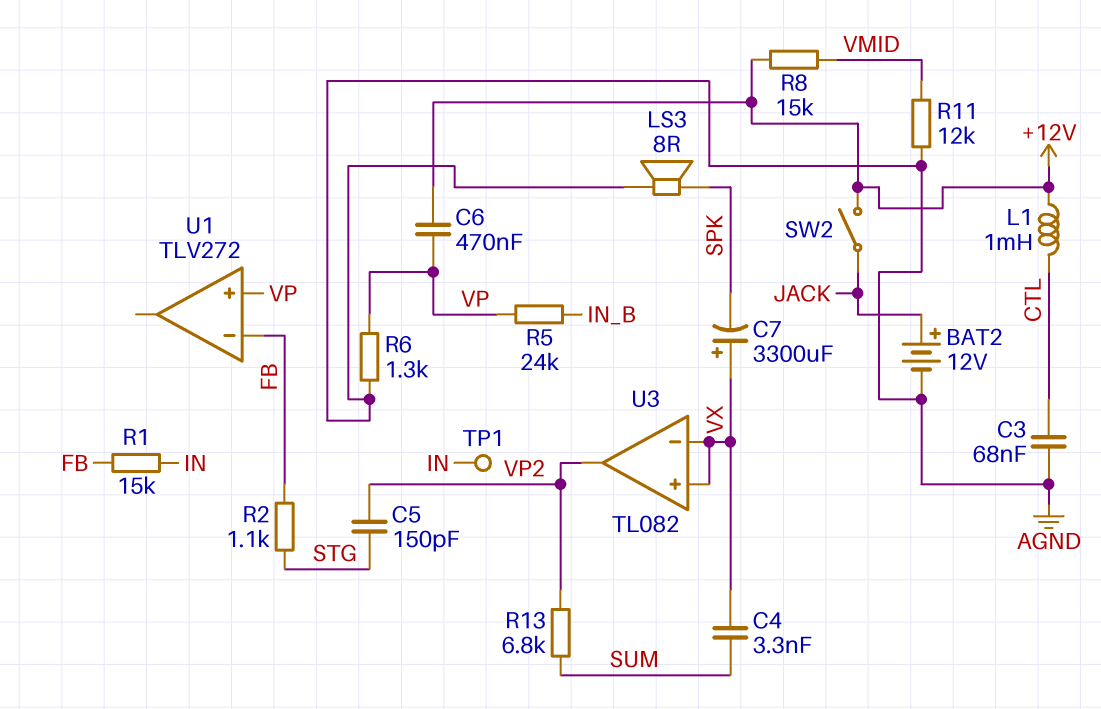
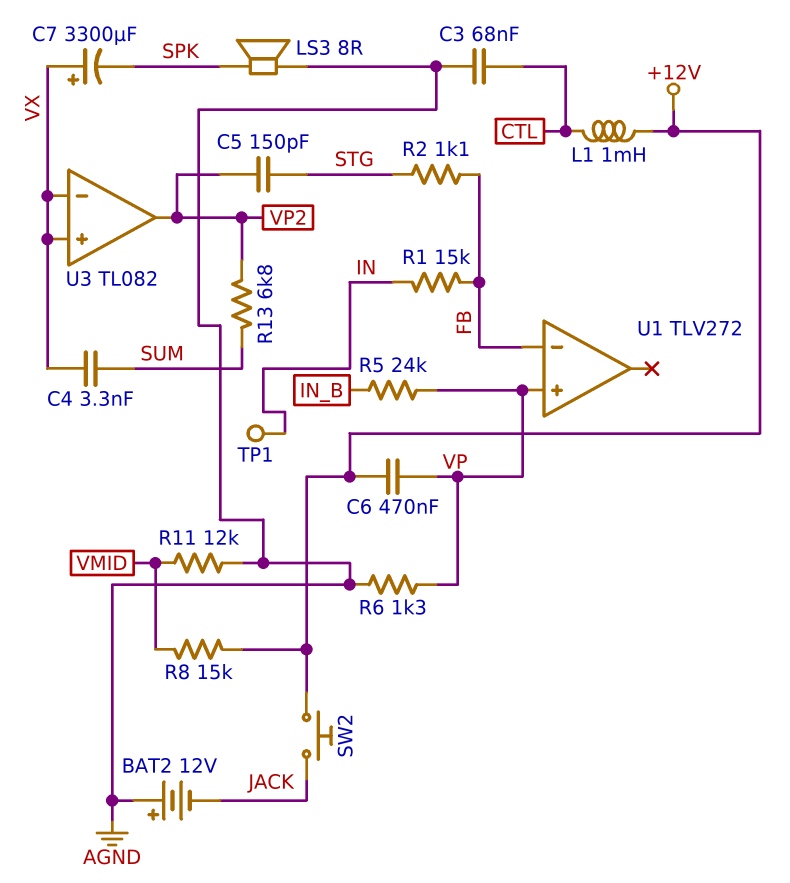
BAT2: 12V (plus JACK, minus AGND) -> 12V (plus AGND, minus JACK)
SW2: switch (+12V, JACK) -> button (+12V, JACK)

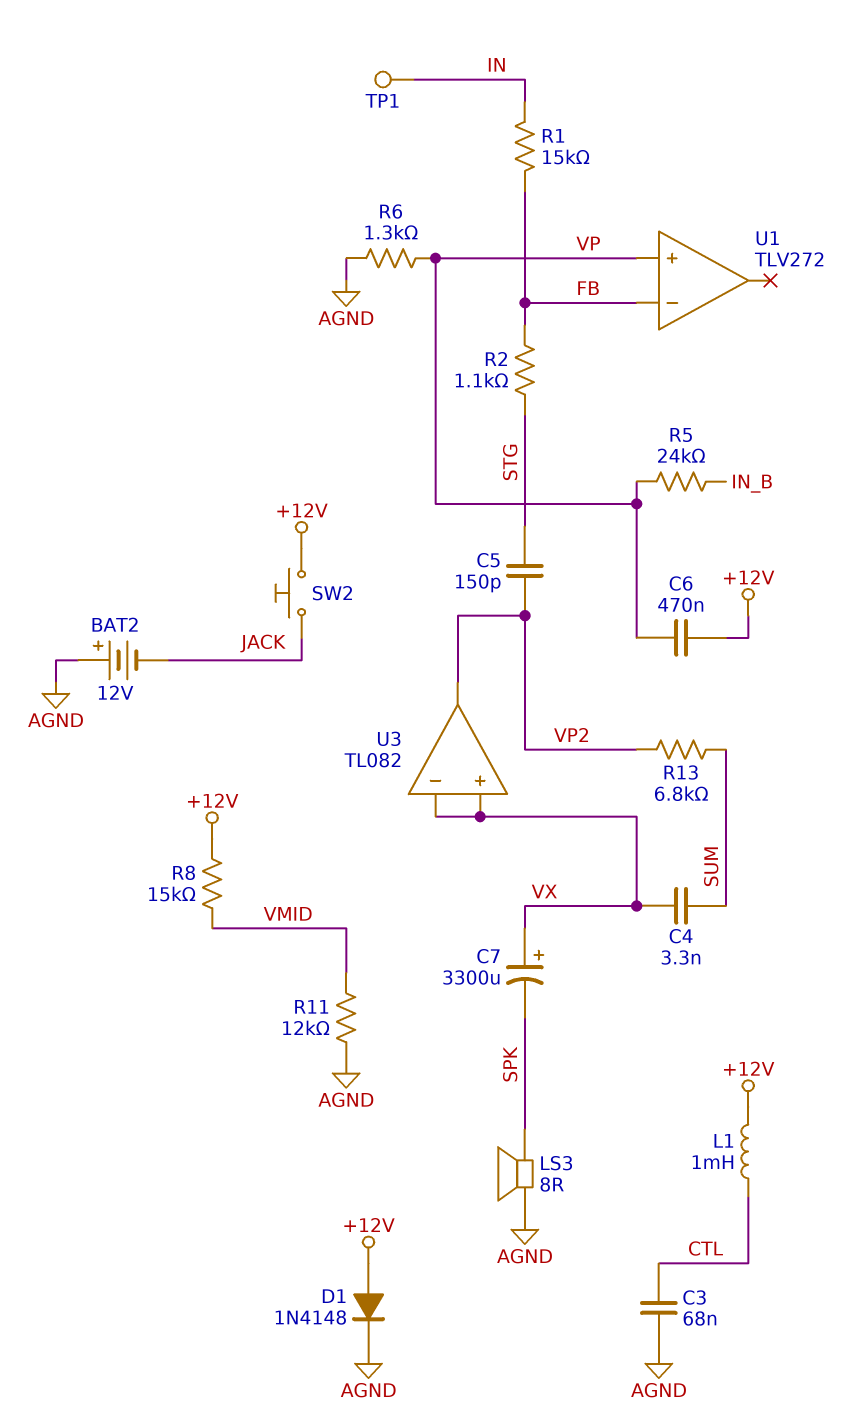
D1: none -> diode 1N4148 (A +12V, K AGND)

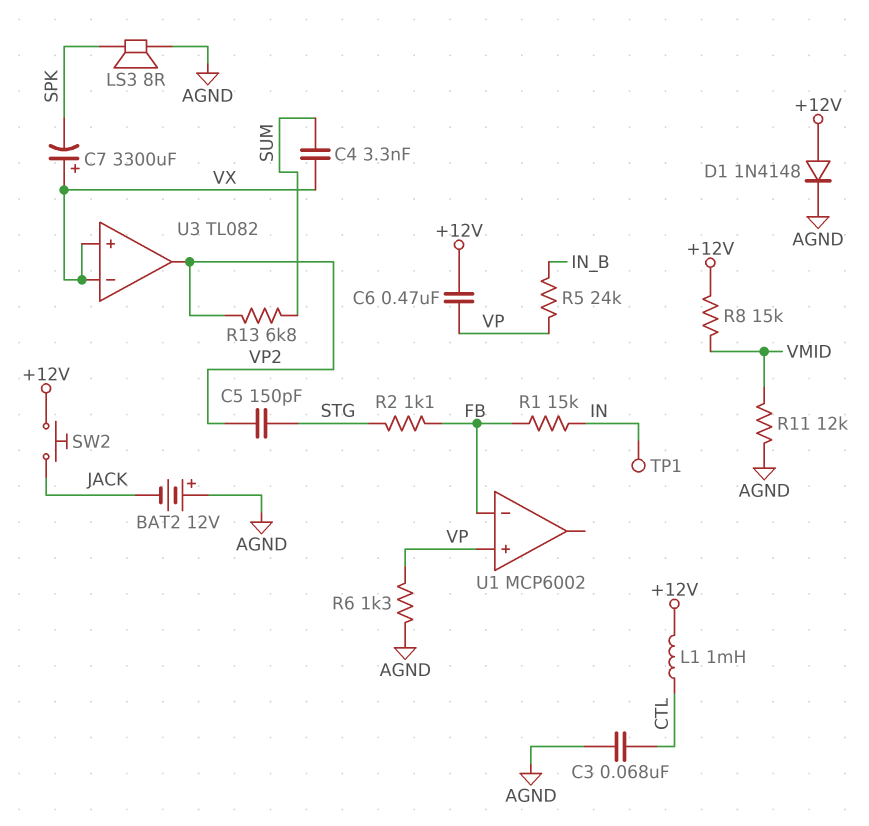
U1: TLV272 -> MCP6002

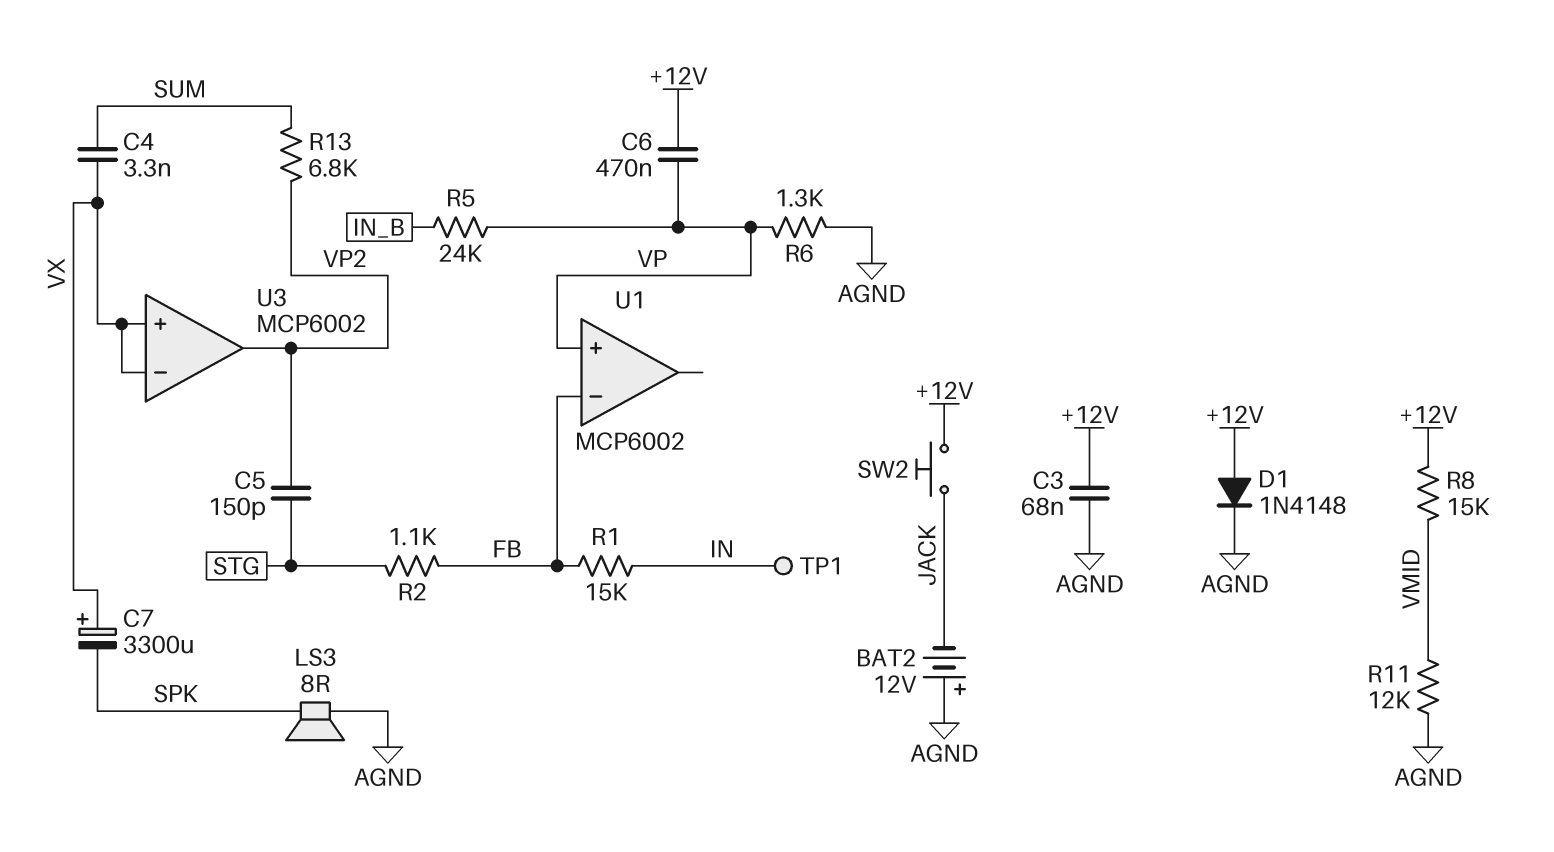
C3: 68nF (AGND, CTL) -> 68nF (+12V, AGND)
L1: 1mH (+12V, CTL) -> none
U3: TL082 -> MCP6002

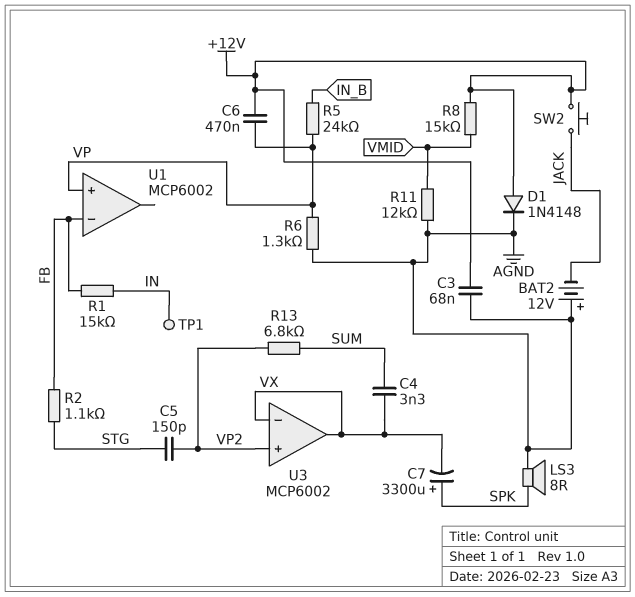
C7: 3300uF (plus VX, minus SPK) -> 3300uF (plus SPK, minus VX)
U3 pin in+: VX -> VP2
U3 pin out: VP2 -> VX

